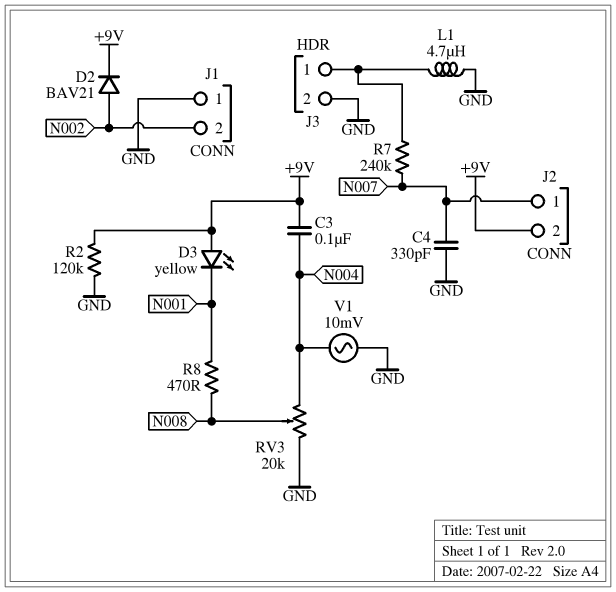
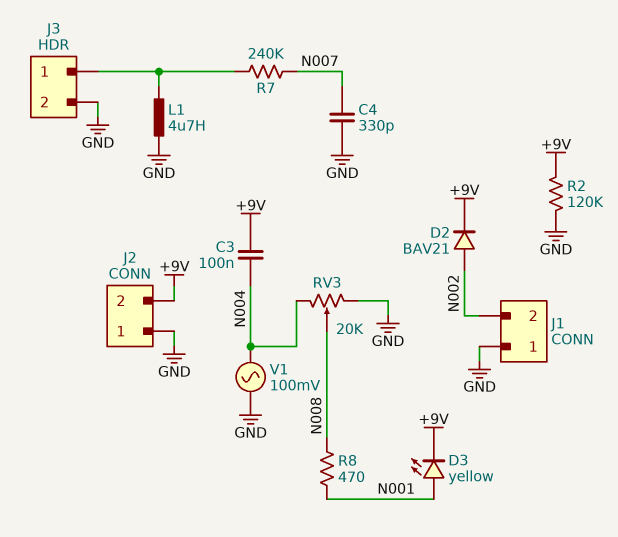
D3: LED yellow (A +9V, K N001) -> LED yellow (A N001, K +9V)
J2 pin 1: N007 -> GND
V1: AC 10mV (GND, N004) -> AC 100mV (GND, N004)

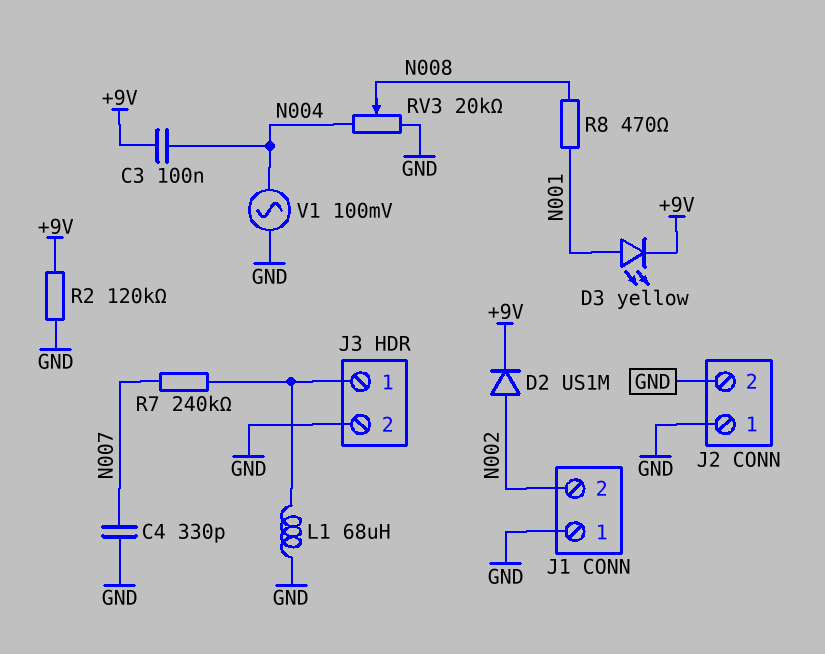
D2: diode BAV21 (A N002, K +9V) -> diode US1M (A N002, K +9V)
J2 pin 2: +9V -> GND
L1: 4.7uH (GND, J3/1) -> 68uH (GND, J3/1)

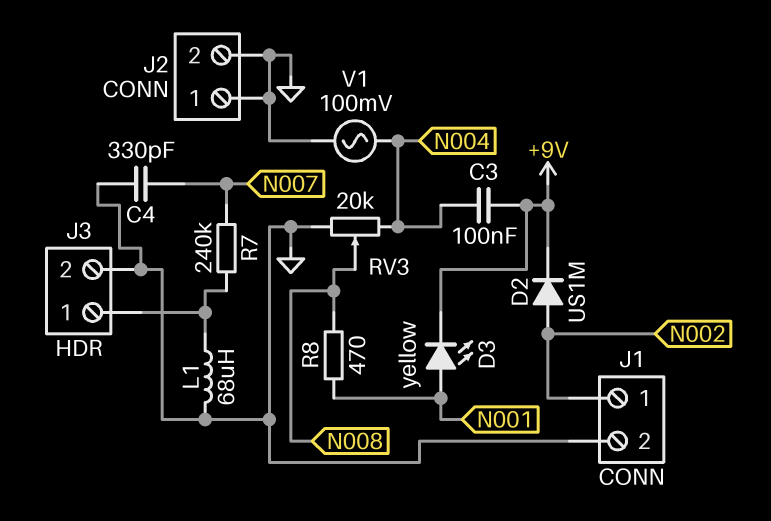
J1 pin 1: GND -> N002
J1 pin 2: N002 -> GND
R2: 120k (+9V, GND) -> none

